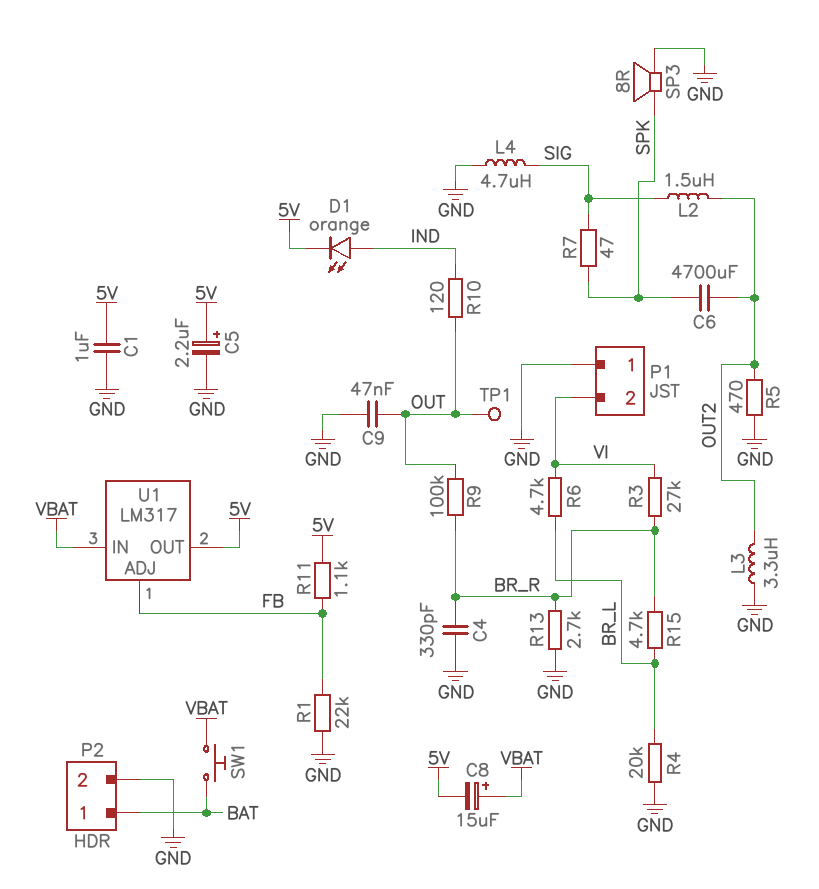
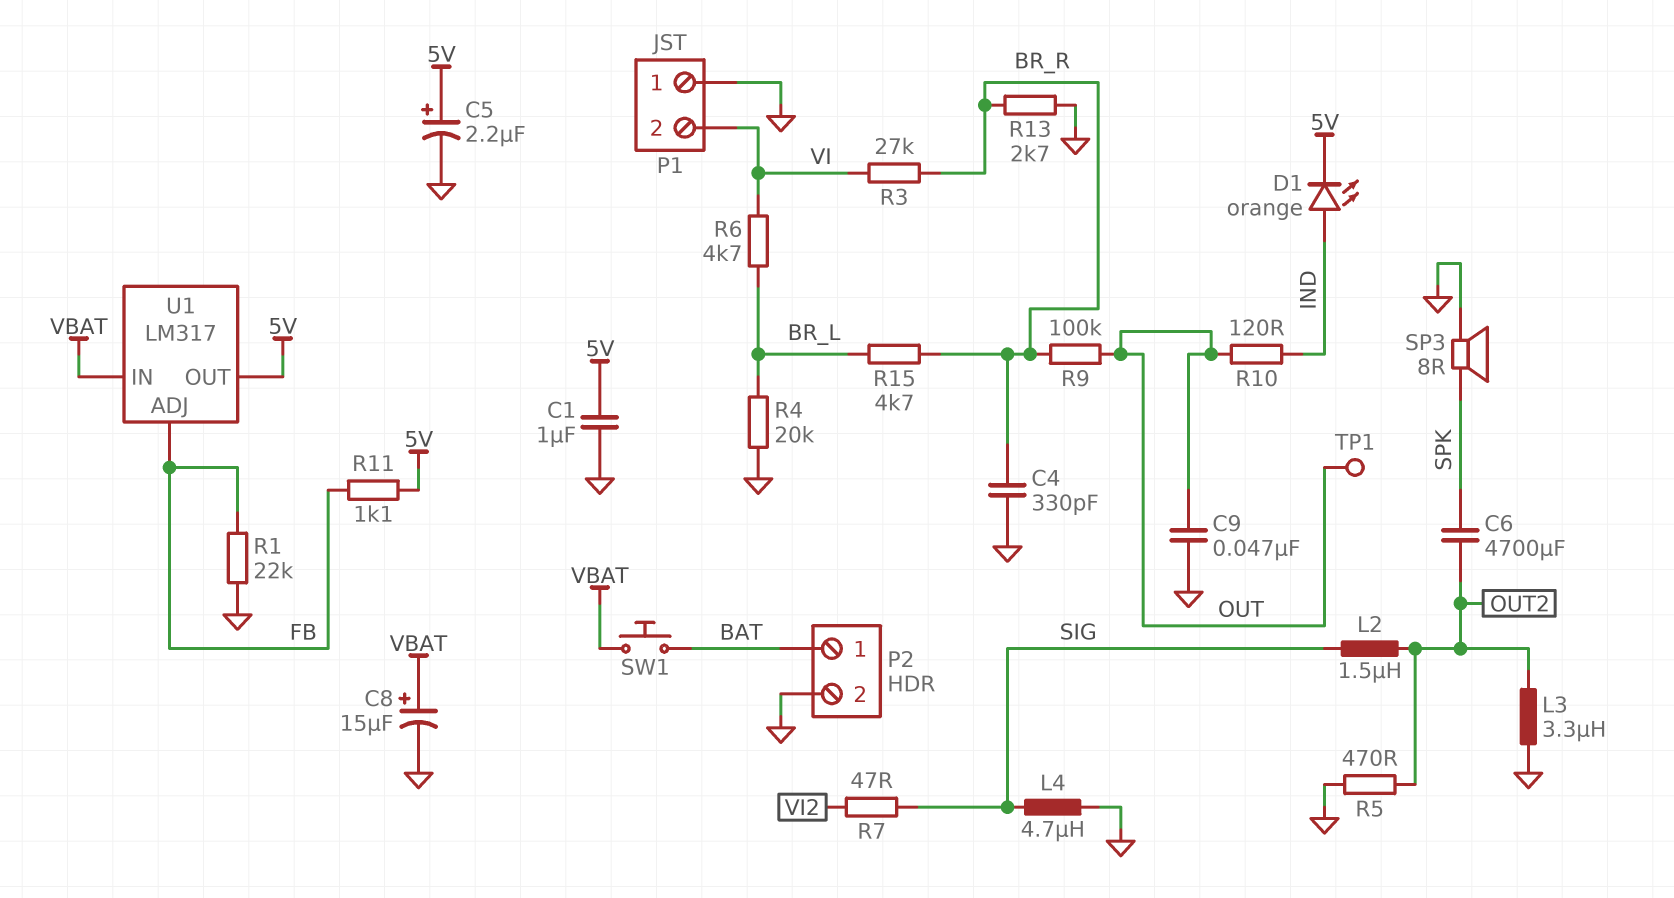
C8: 15uF (plus VBAT, minus 5V) -> 15uF (plus VBAT, minus GND)
R7: 47 (SIG, SPK) -> 47 (SIG, VI2)

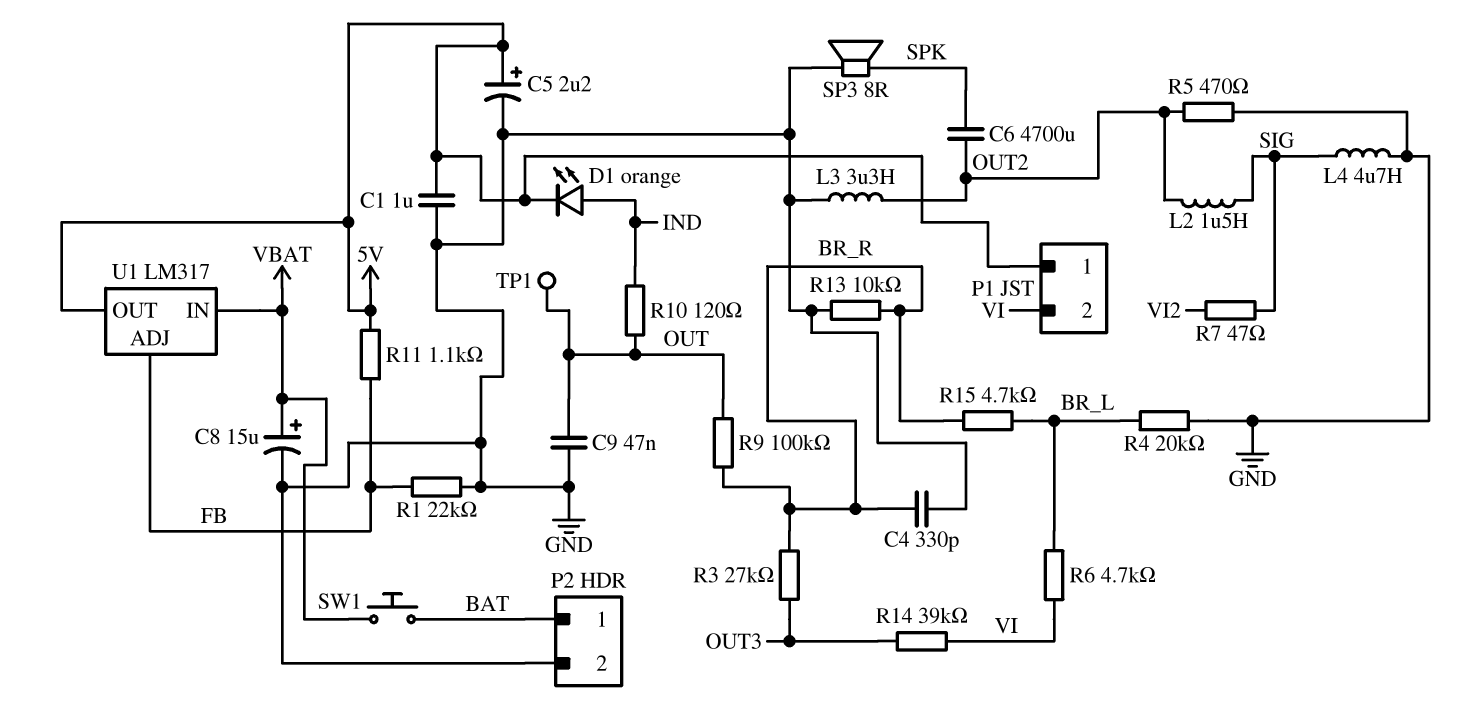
P1 pin 1: GND -> 5V
R3: 27k (BR_R, VI) -> 27k (BR_R, OUT3)
R13: 2.7k (BR_R, GND) -> 10k (BR_R, GND)
R14: none -> 39k (OUT3, VI)

